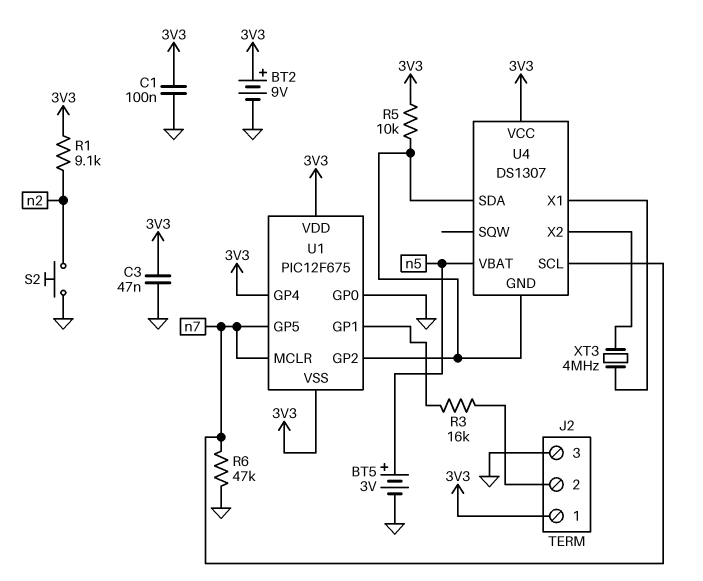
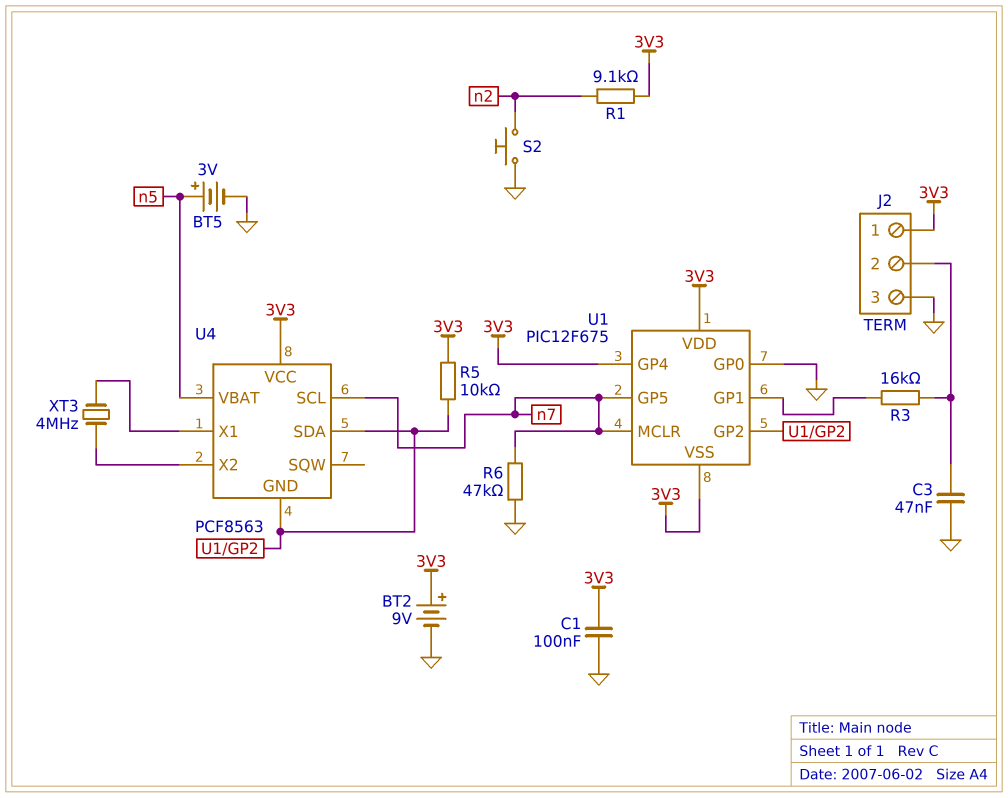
C3: 47nF (3V3, GND) -> 47nF (GND, J2/2)
U4: DS1307 -> PCF8563

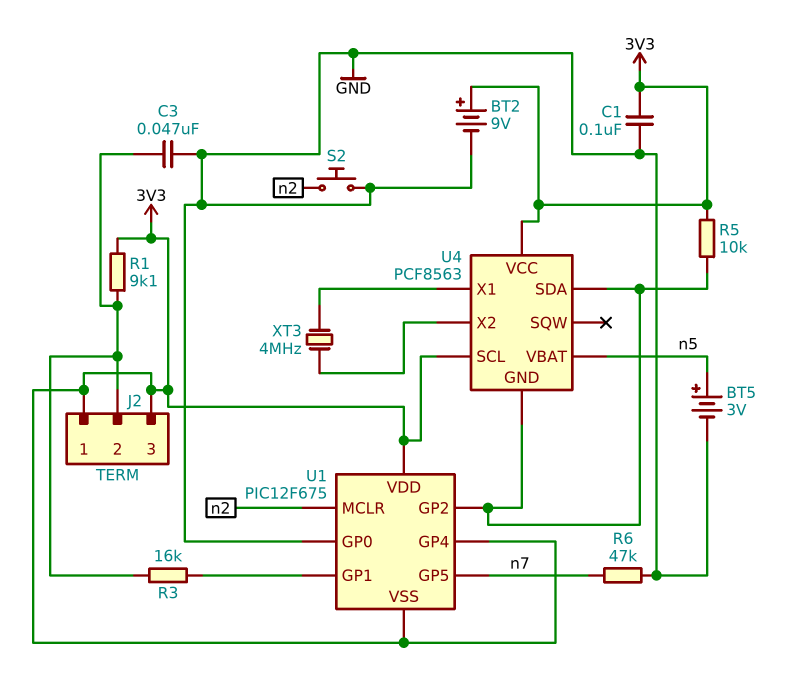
J2 pin 3: GND -> 3V3
R1: 9.1k (3V3, n2) -> 9.1k (3V3, J2/2)
U1 pin MCLR: n7 -> n2
U4 pin SCL: n7 -> 3V3

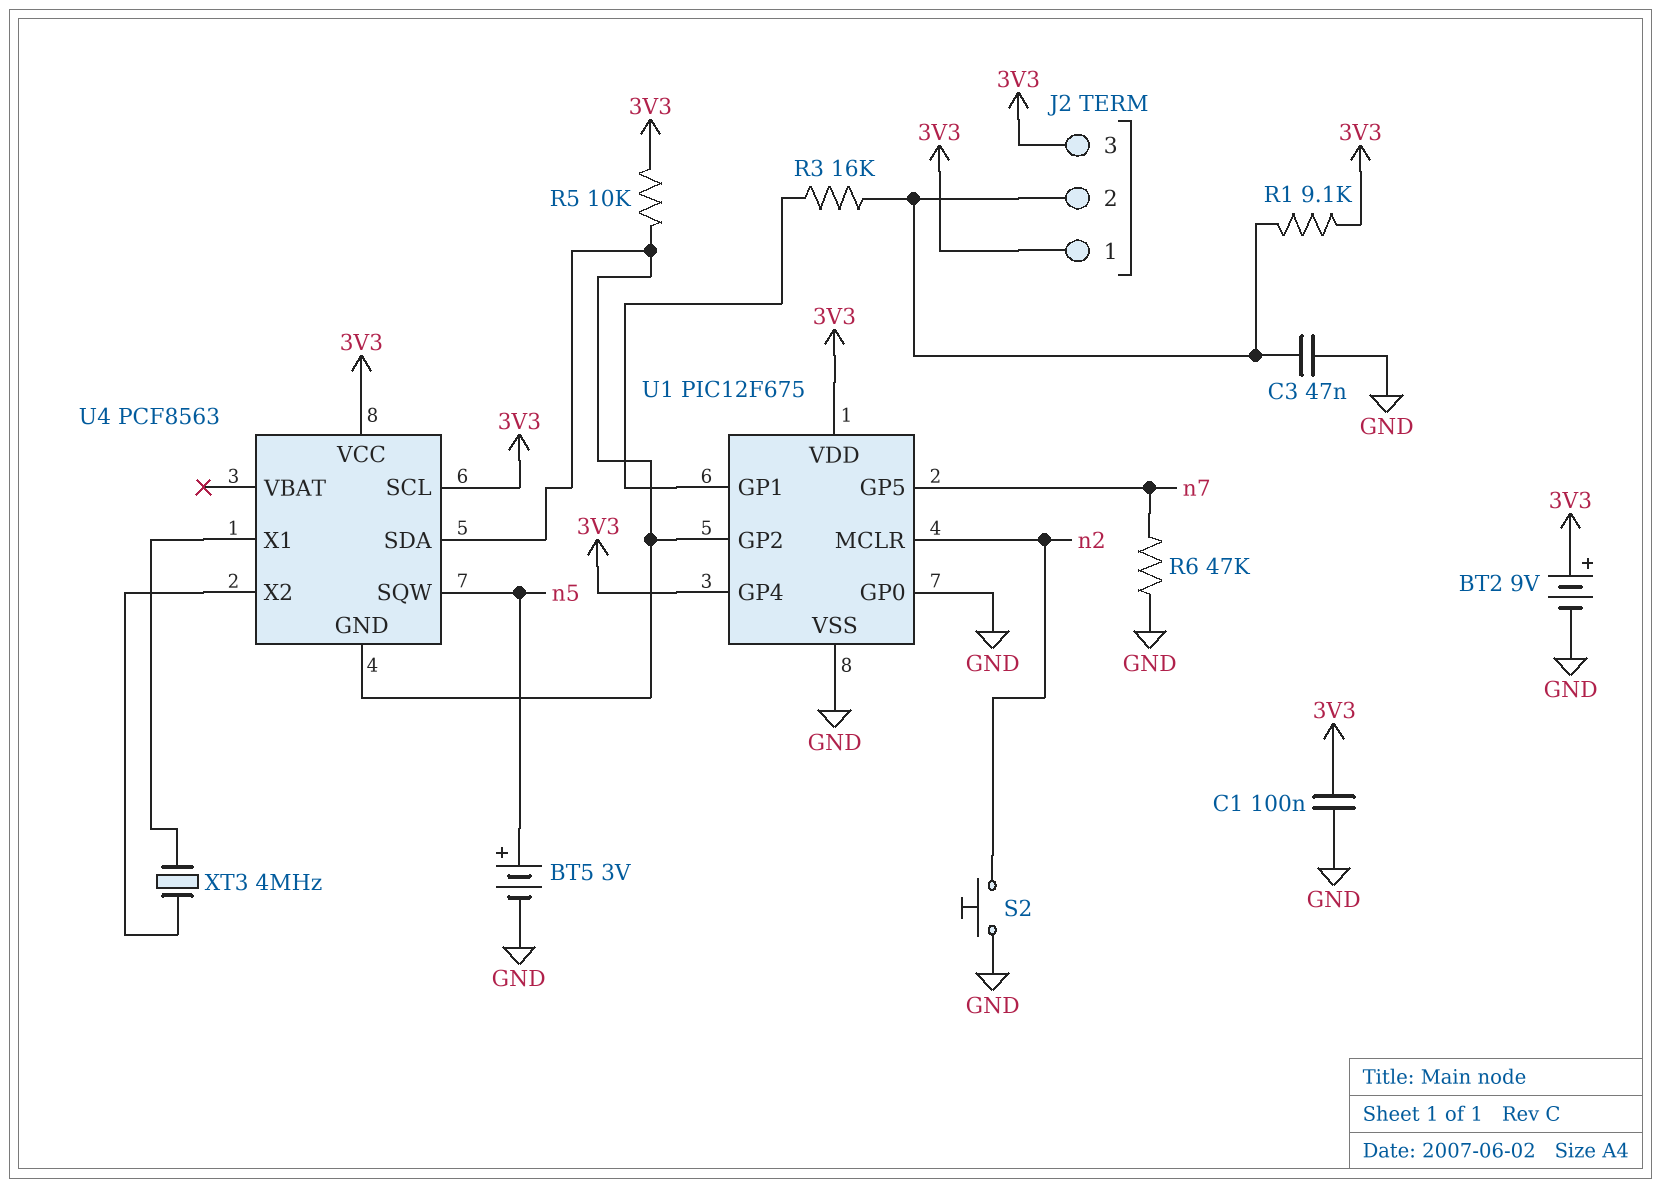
U1 pin VSS: 3V3 -> GND
U4 pin SQW: none -> n5
U4 pin VBAT: n5 -> none

